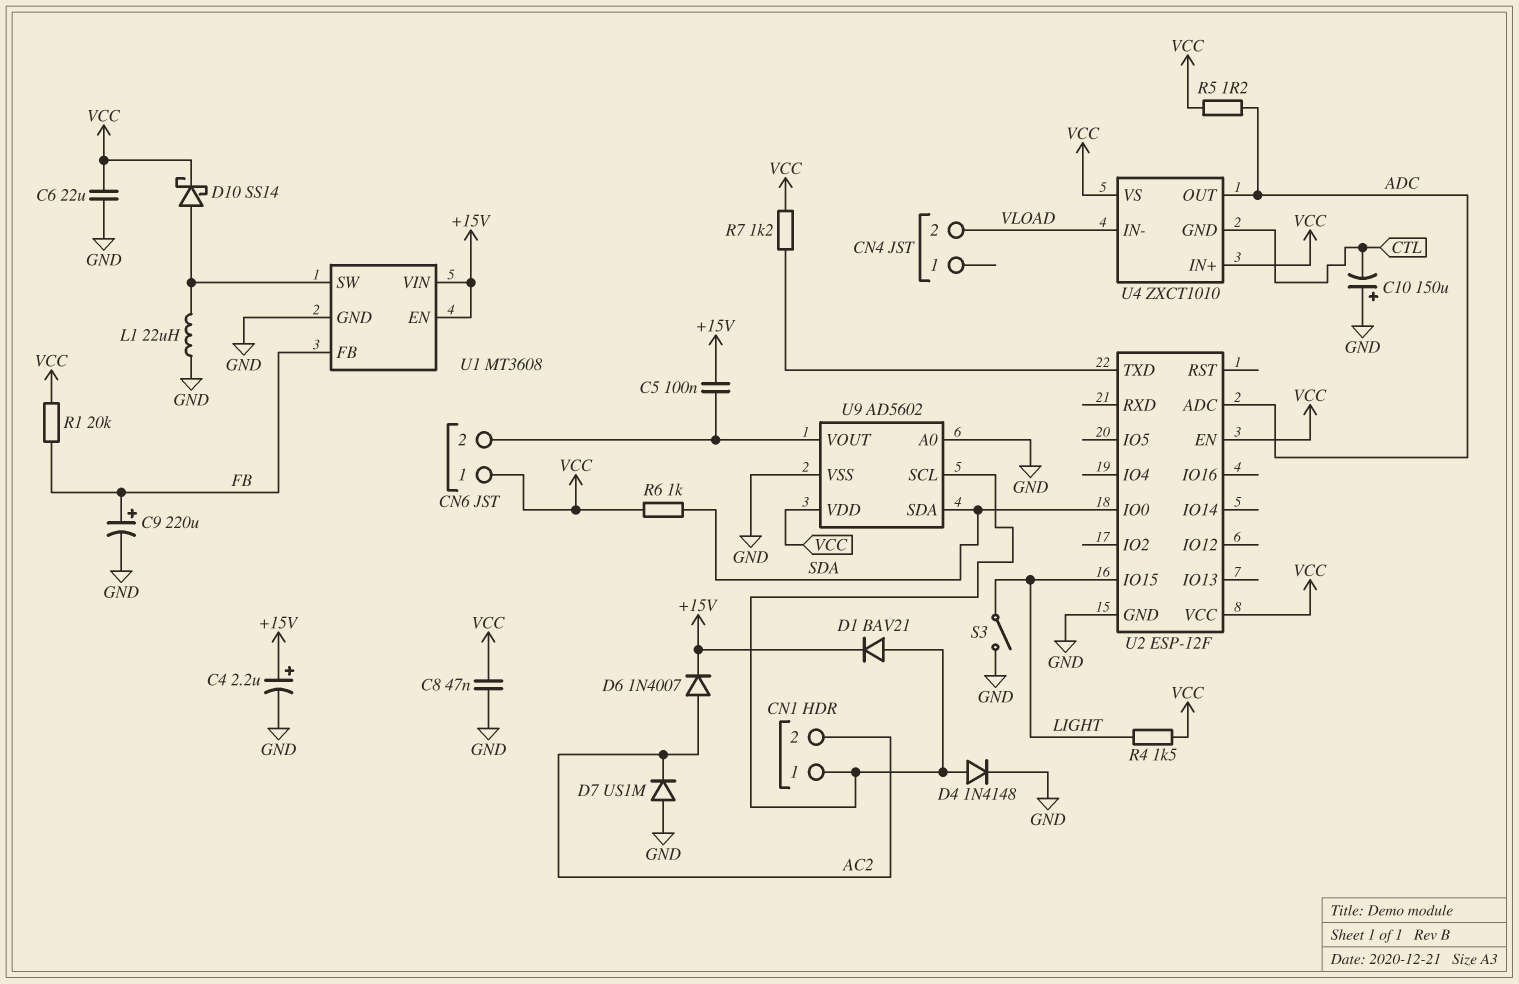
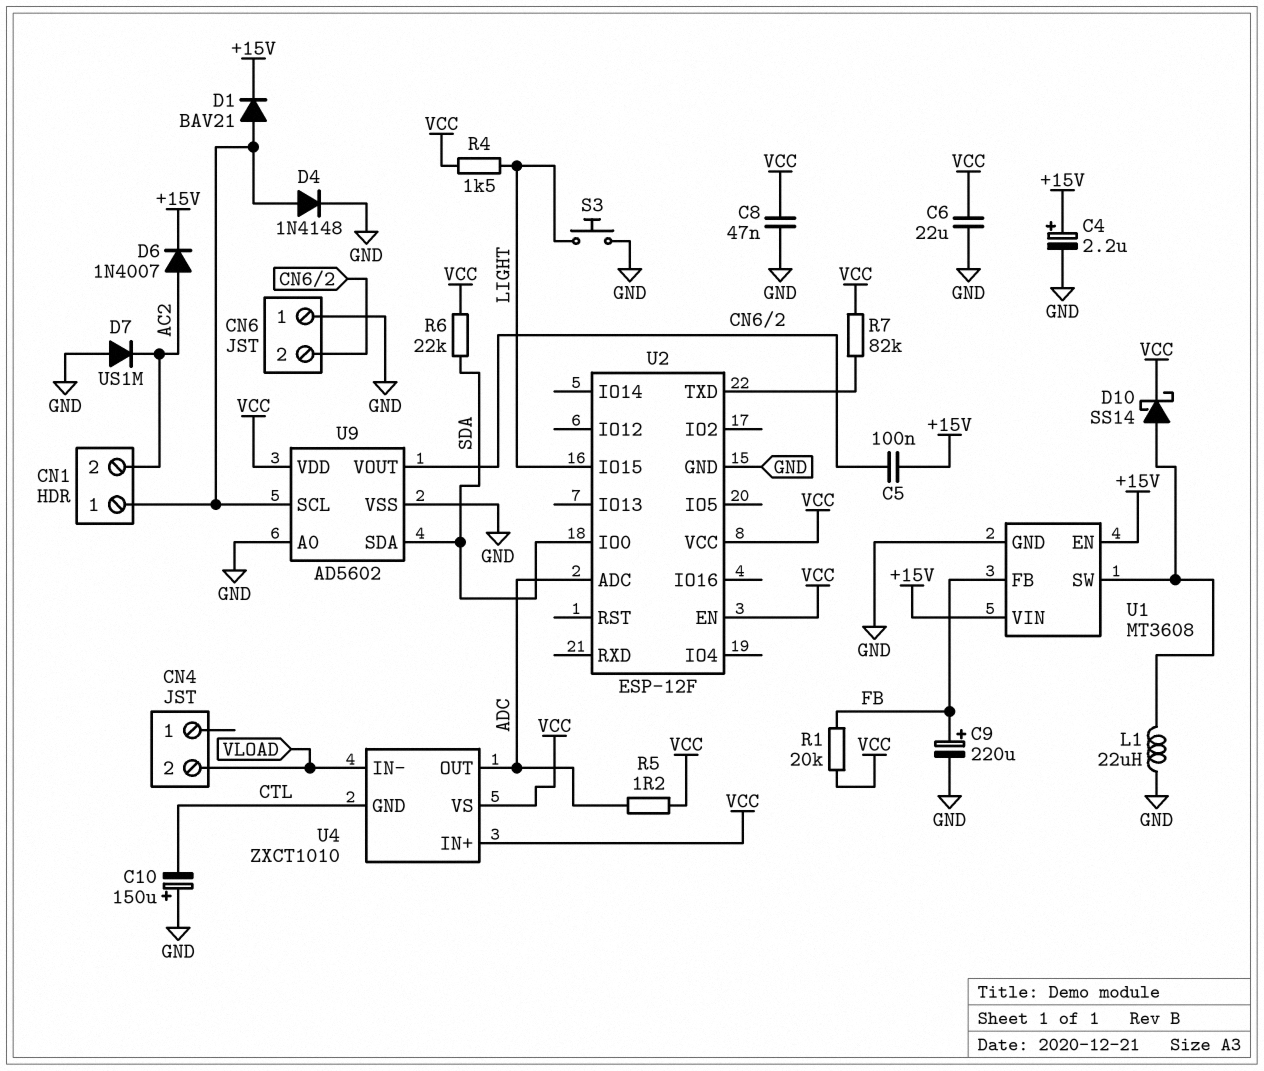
CN6 pin 1: VCC -> GND
R6: 1k (SDA, VCC) -> 22k (SDA, VCC)
R7: 1.2k (U2/TXD, VCC) -> 82k (U2/TXD, VCC)
S3: switch (GND, LIGHT) -> button (GND, LIGHT)

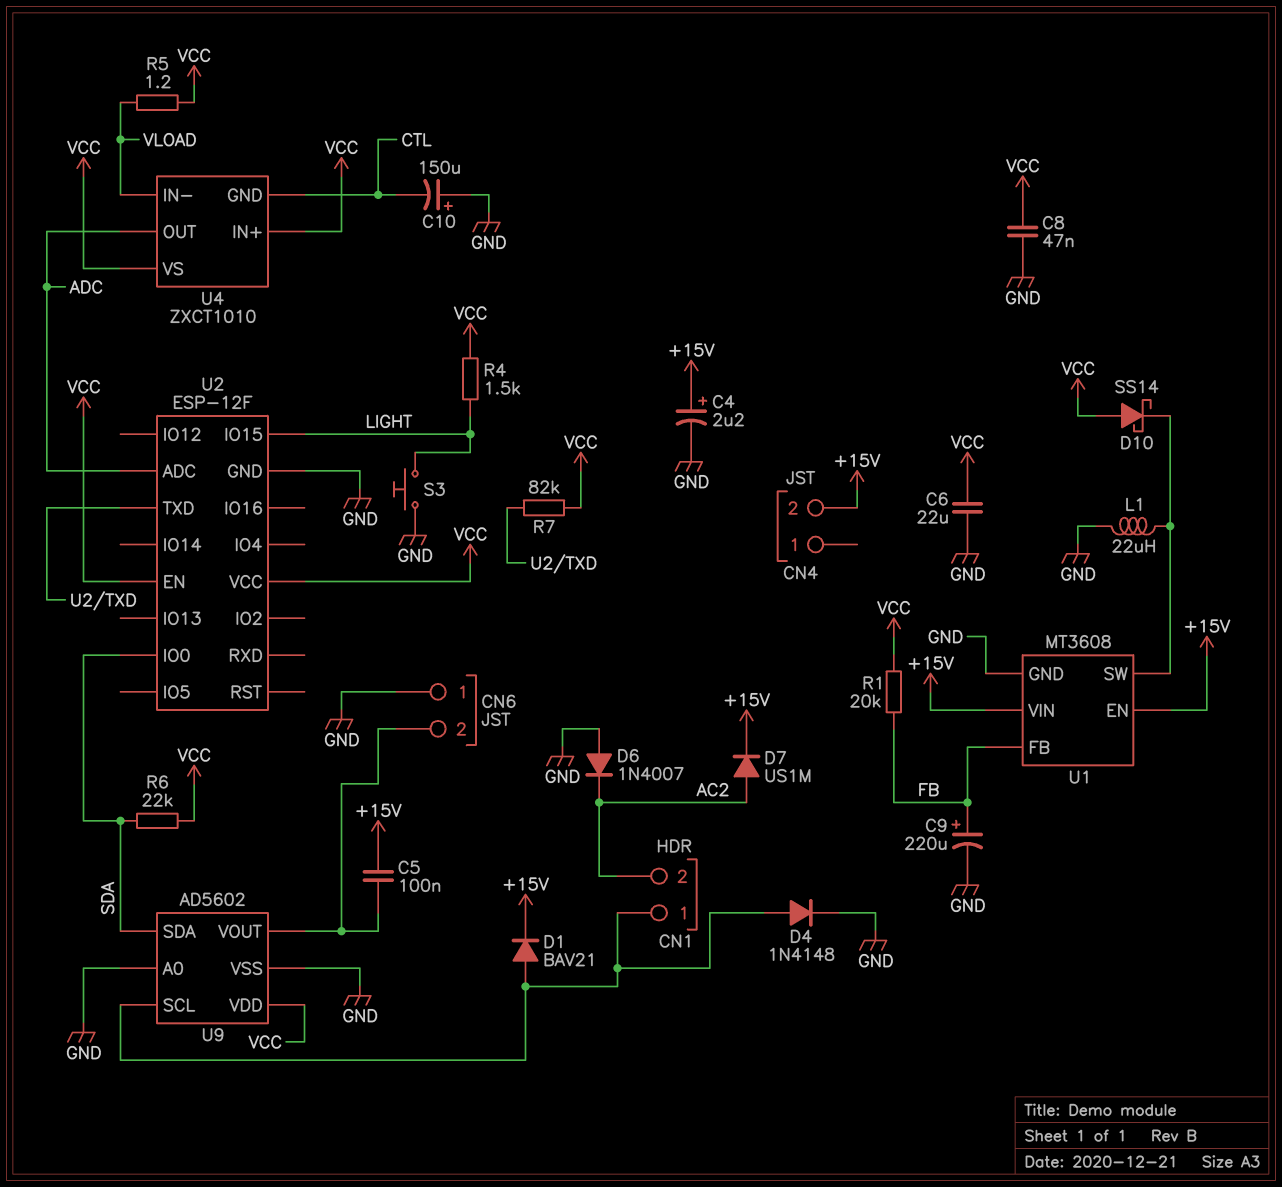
CN4 pin 2: VLOAD -> +15V
D6: diode 1N4007 (A AC2, K +15V) -> diode 1N4007 (A GND, K AC2)
D7: diode US1M (A GND, K AC2) -> diode US1M (A AC2, K +15V)
D10: schottky SS14 (A U1/SW, K VCC) -> schottky SS14 (A VCC, K U1/SW)
R5: 1.2 (ADC, VCC) -> 1.2 (VCC, VLOAD)

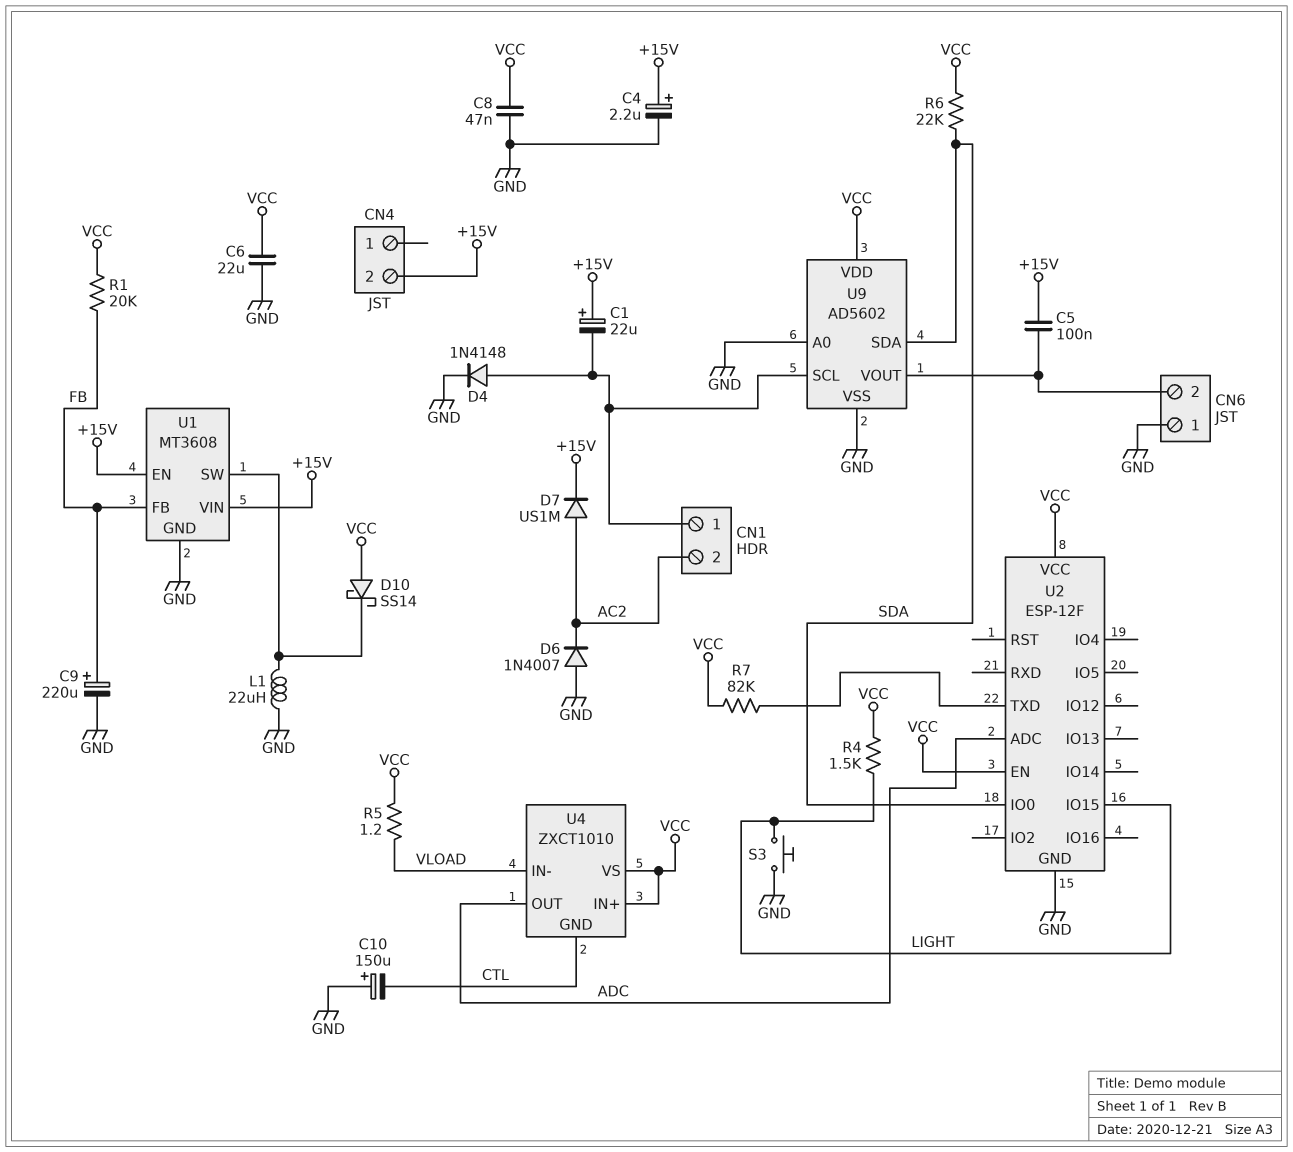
C1: none -> 22uF (plus +15V, minus CN1/1)
D1: diode BAV21 (A CN1/1, K +15V) -> none

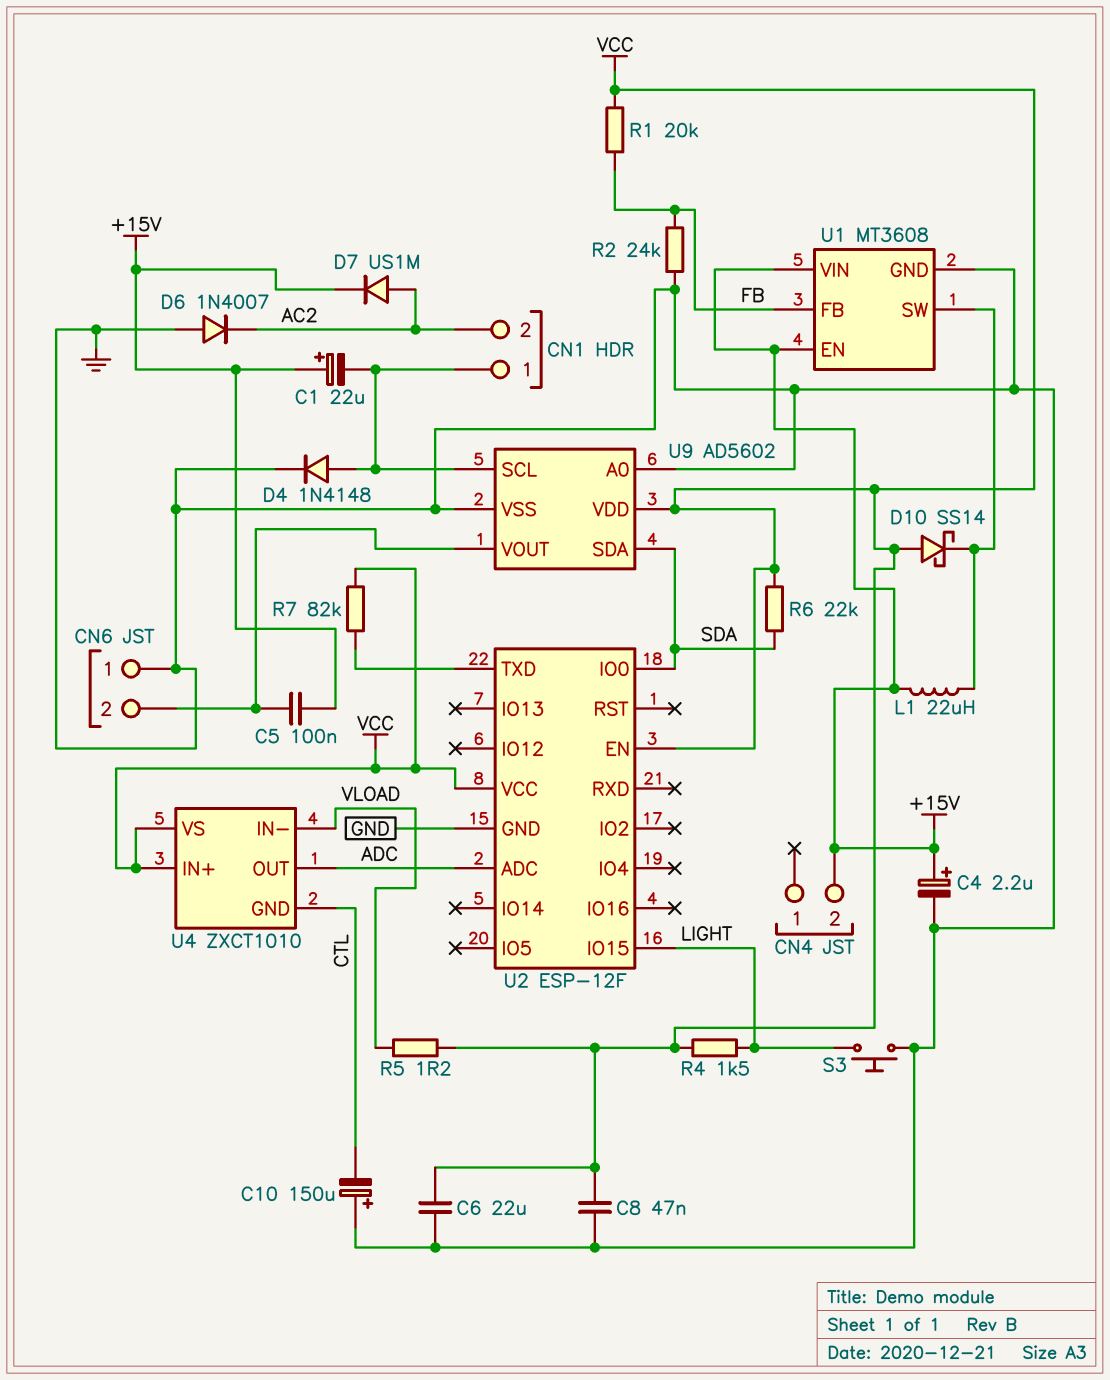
C9: 220uF (plus FB, minus GND) -> none
L1: 22uH (GND, U1/SW) -> 22uH (+15V, U1/SW)
R2: none -> 24k (FB, GND)

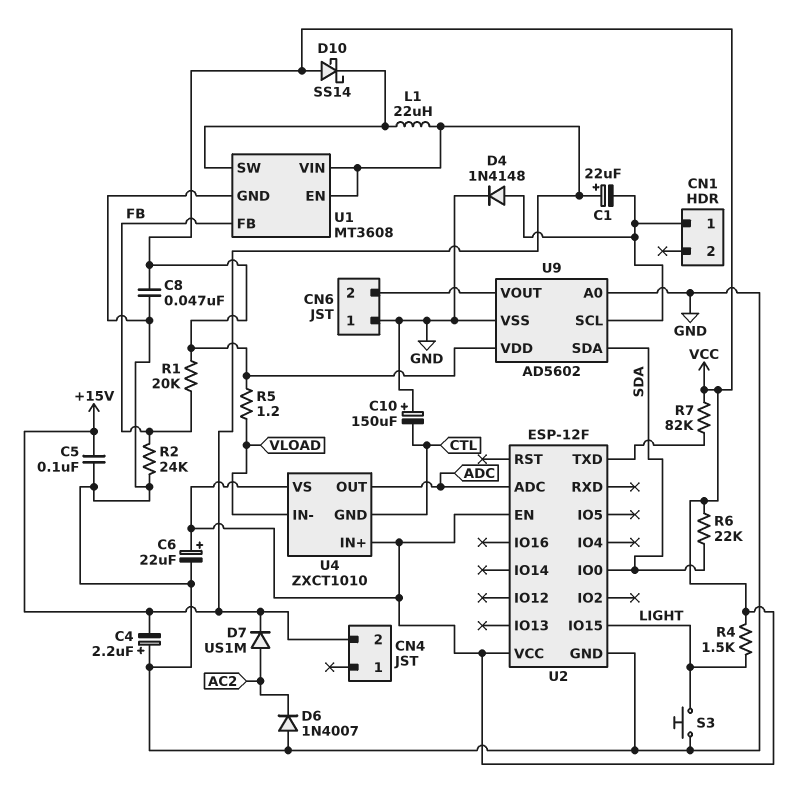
C4: 2.2uF (plus +15V, minus GND) -> 2.2uF (plus GND, minus +15V)
C5: 100nF (+15V, CN6/2) -> 100nF (+15V, GND)
C6: 22uF (GND, VCC) -> 22uF (plus VCC, minus GND)
CN1 pin 2: AC2 -> none

